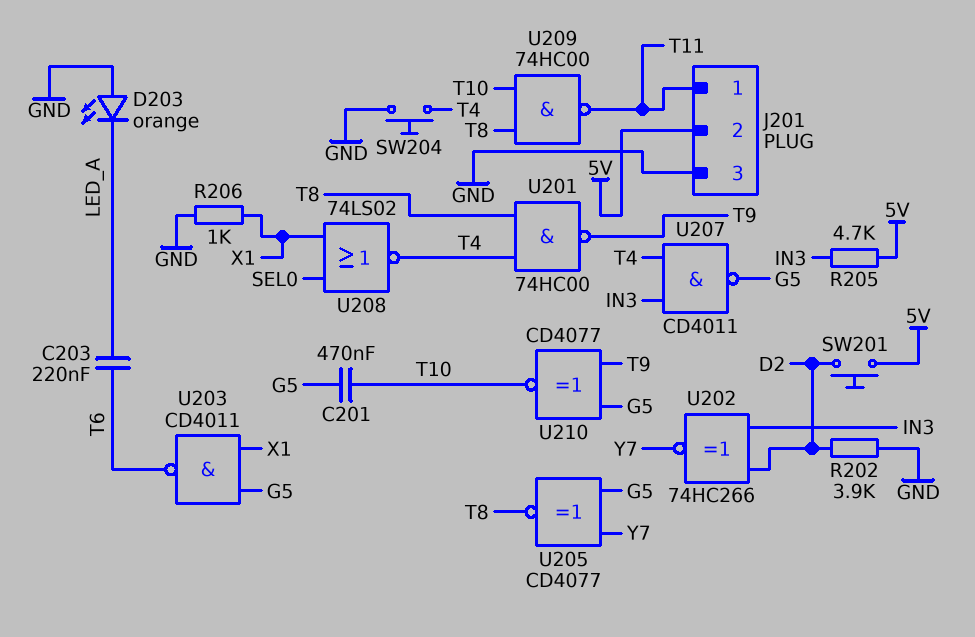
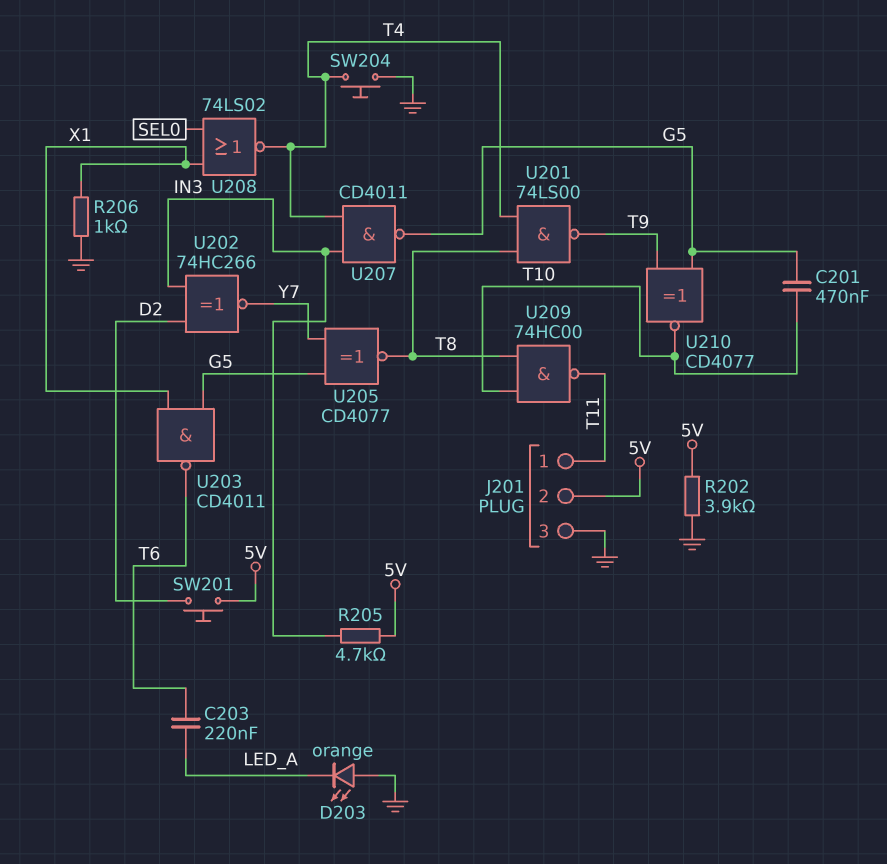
R202: 3.9k (D2, GND) -> 3.9k (5V, GND)
U201: NAND 74HC00 (in T4, in T8, out T9) -> NAND 74LS00 (in T4, in T8, out T9)

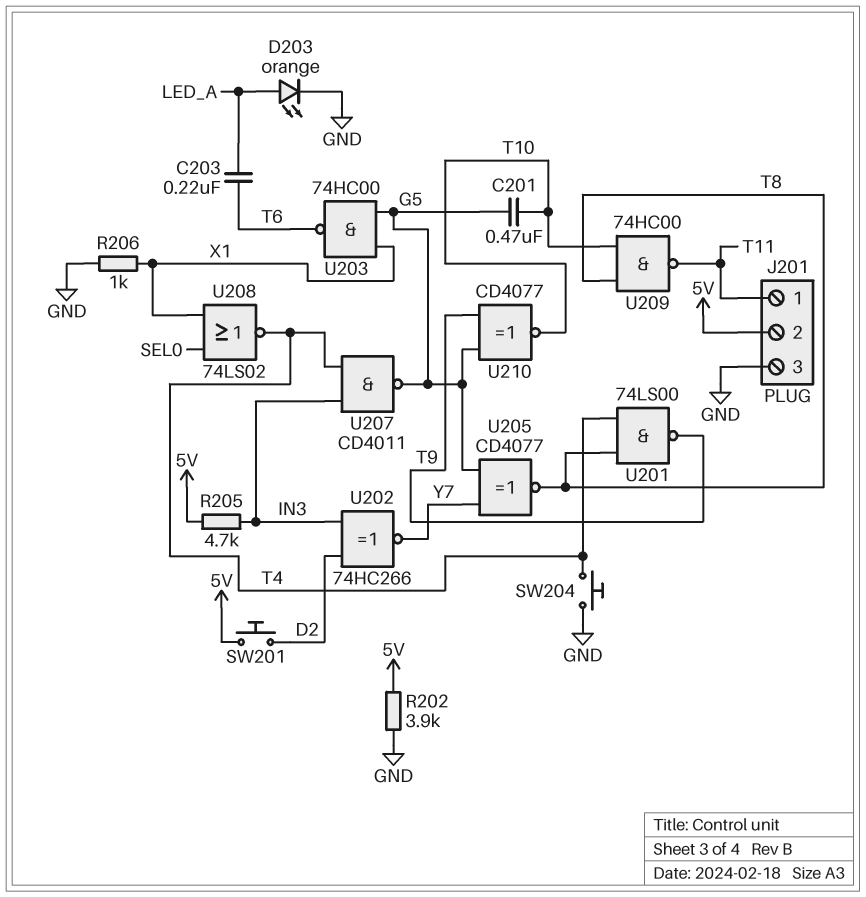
D203: LED orange (A GND, K LED_A) -> LED orange (A LED_A, K GND)
U203: NAND CD4011 (in G5, in X1, out T6) -> NAND 74HC00 (in G5, in X1, out T6)

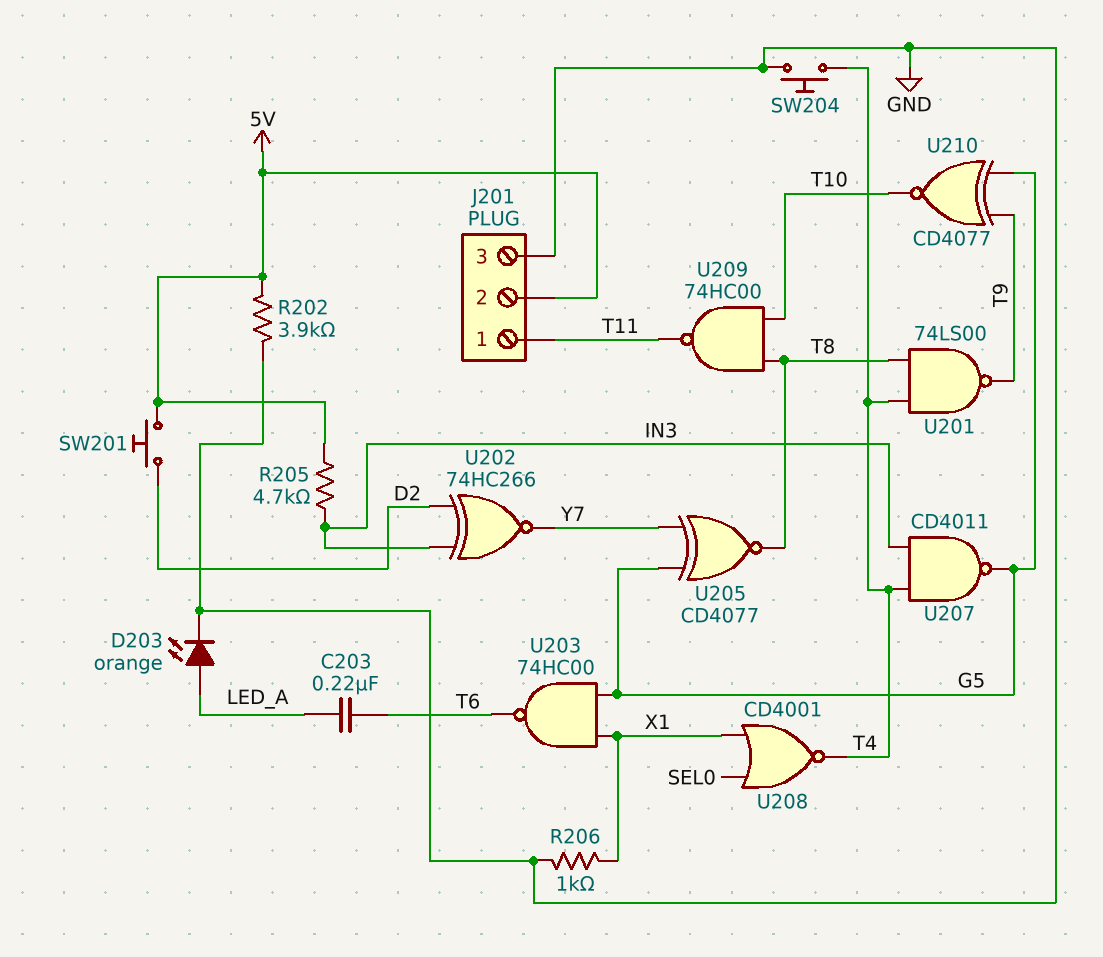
C201: 470nF (G5, T10) -> none
U208: NOR 74LS02 (in SEL0, in X1, out T4) -> NOR CD4001 (in SEL0, in X1, out T4)

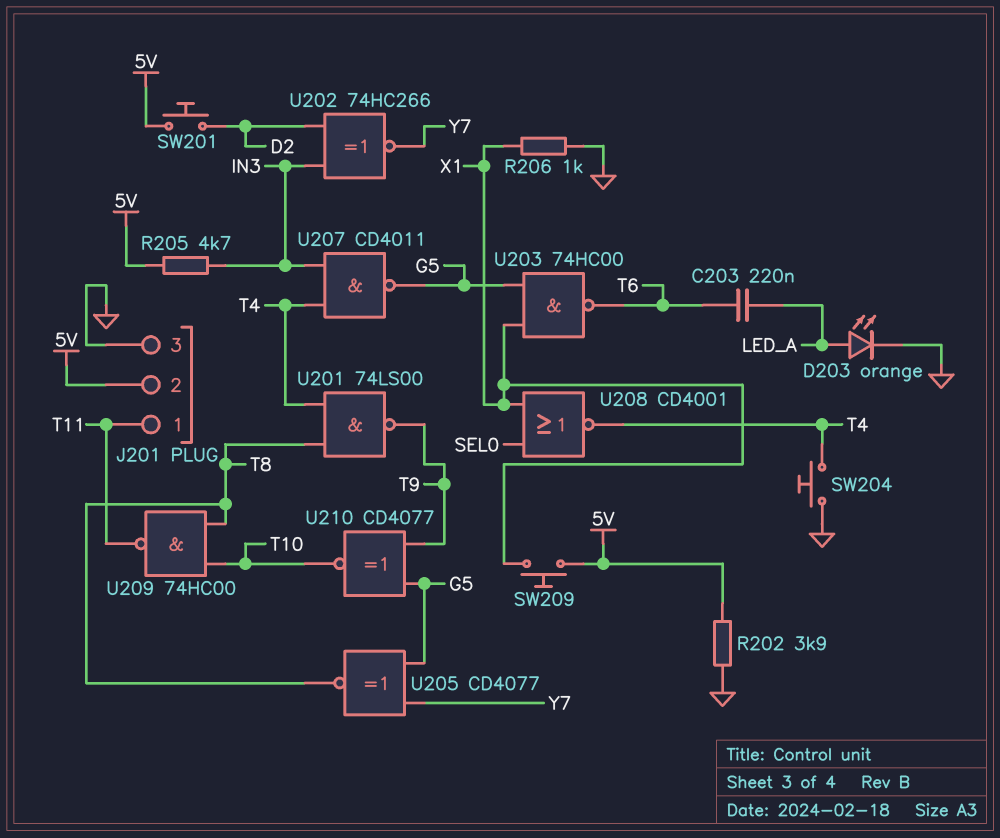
SW209: none -> button (5V, X1)

